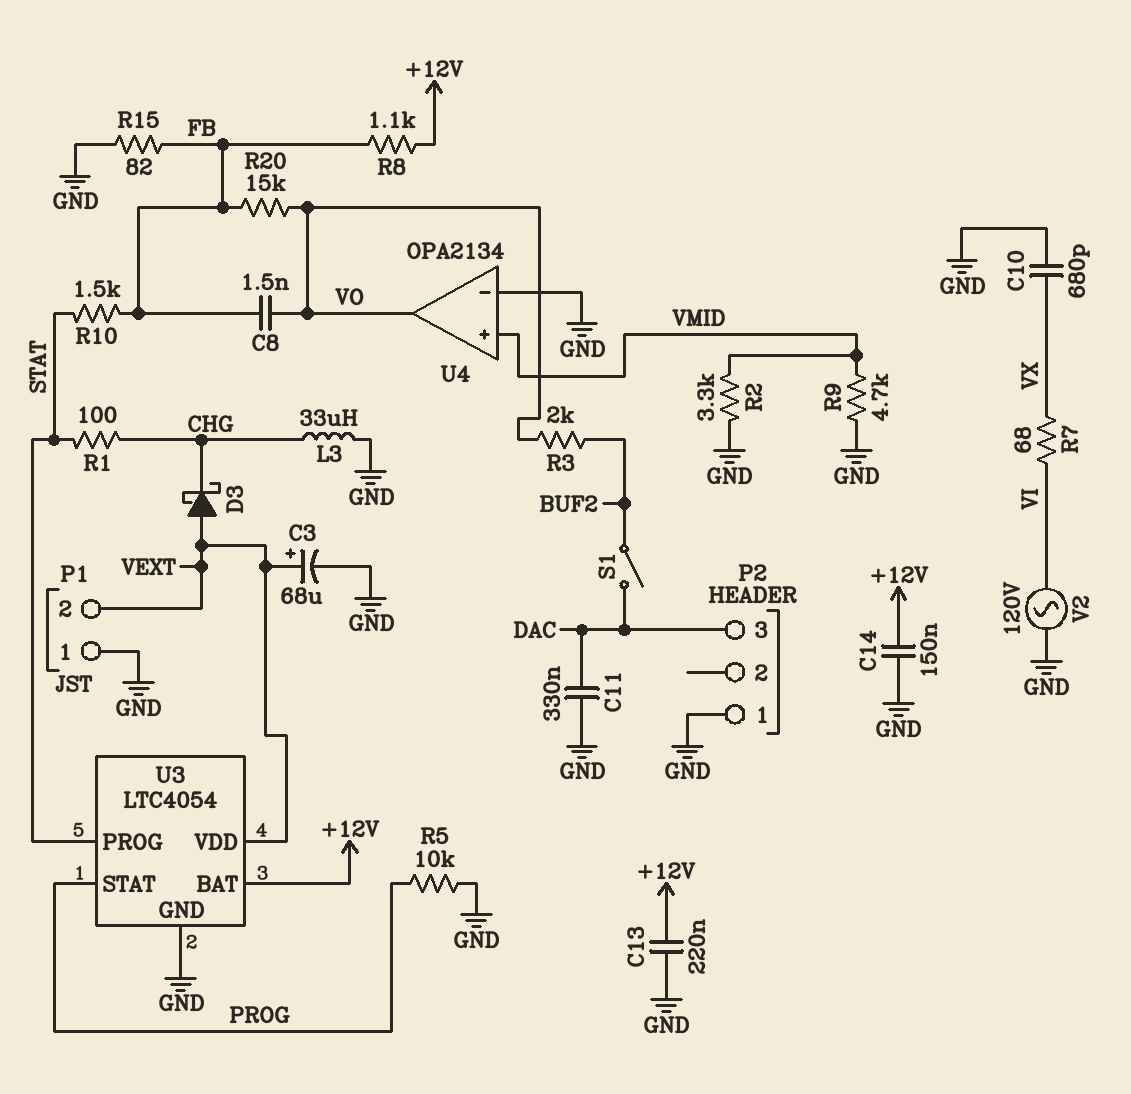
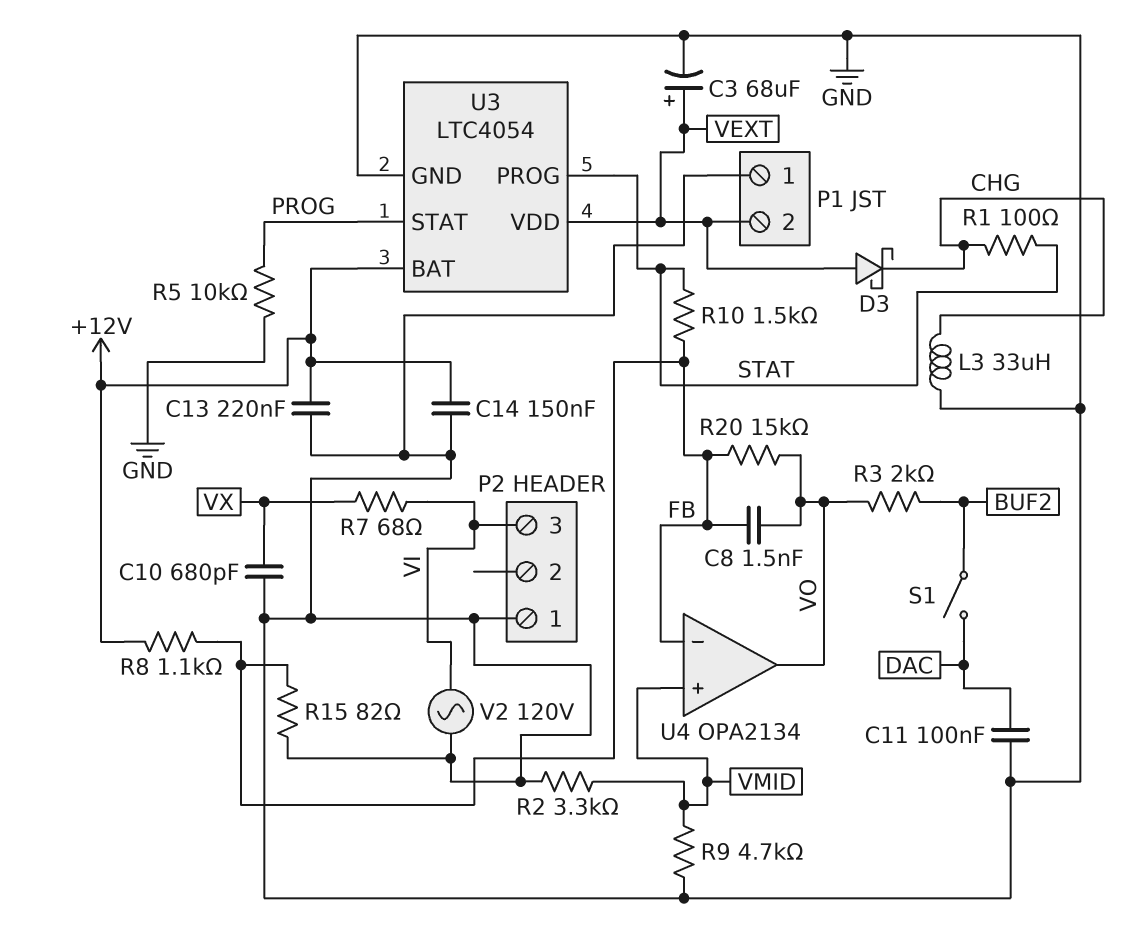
C11: 330nF (DAC, GND) -> 100nF (DAC, GND)
P2 pin 3: DAC -> VI
U4 pin in-: GND -> FB

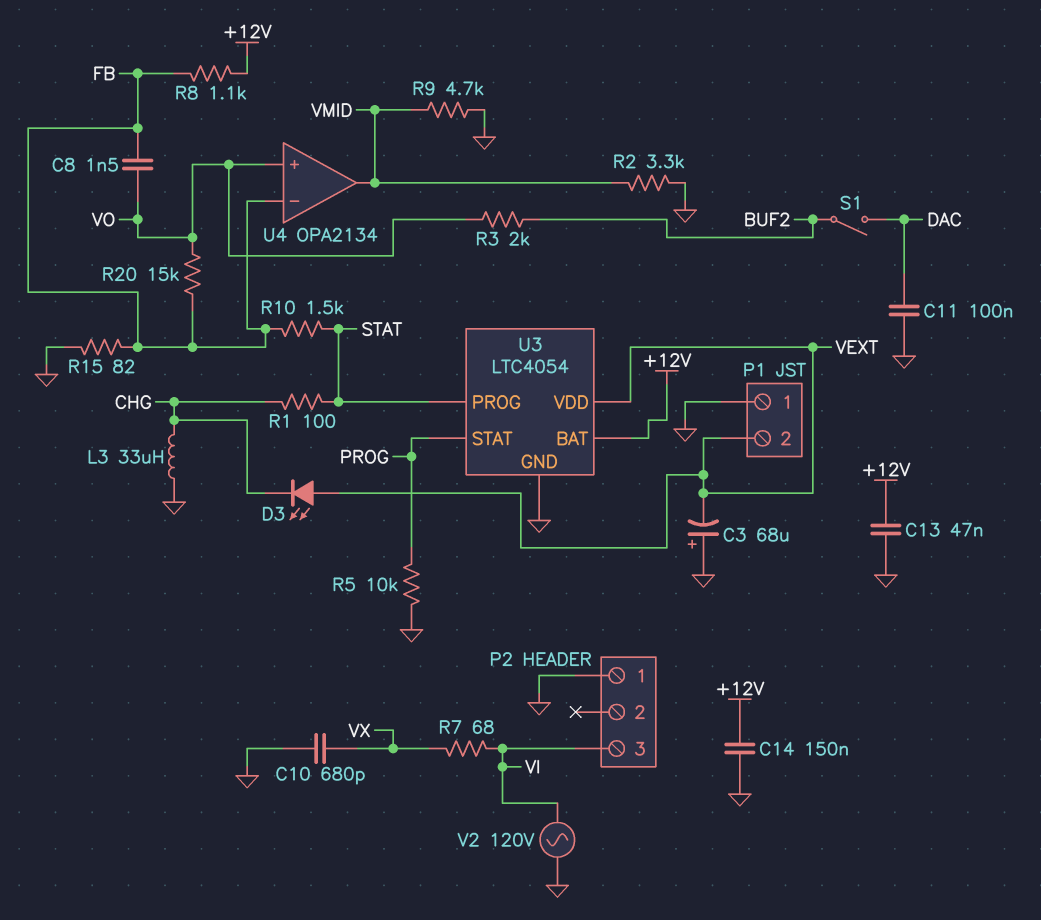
C3: 68uF (plus VEXT, minus GND) -> 68uF (plus GND, minus VEXT)
C13: 220nF (+12V, GND) -> 47nF (+12V, GND)
D3: schottky (A VEXT, K CHG) -> LED (A VEXT, K CHG)
U4 pin in+: VMID -> VO
U4 pin out: VO -> VMID

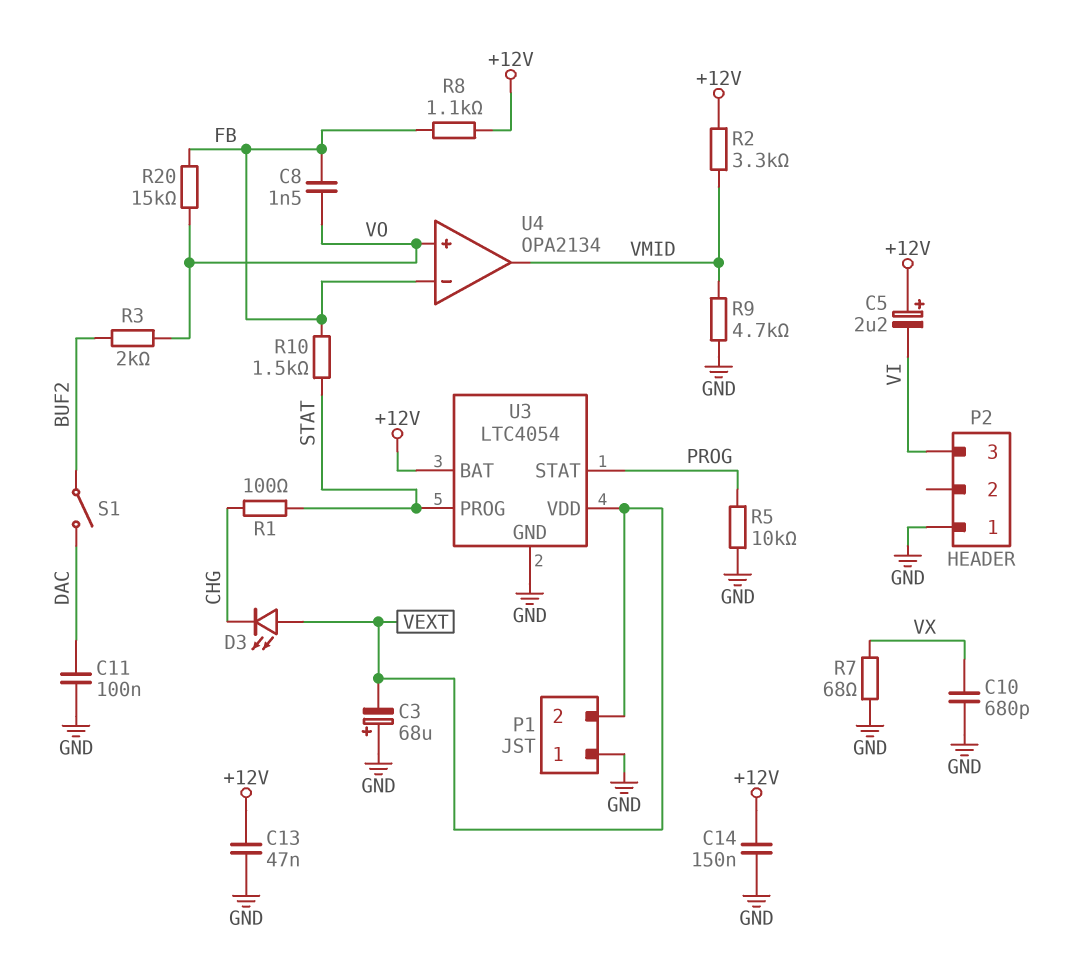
C5: none -> 2.2uF (plus +12V, minus VI)
L3: 33uH (CHG, GND) -> none
R2: 3.3k (GND, VMID) -> 3.3k (+12V, VMID)
R7: 68 (VI, VX) -> 68 (GND, VX)
R15: 82 (FB, GND) -> none
V2: AC 120V (GND, VI) -> none

